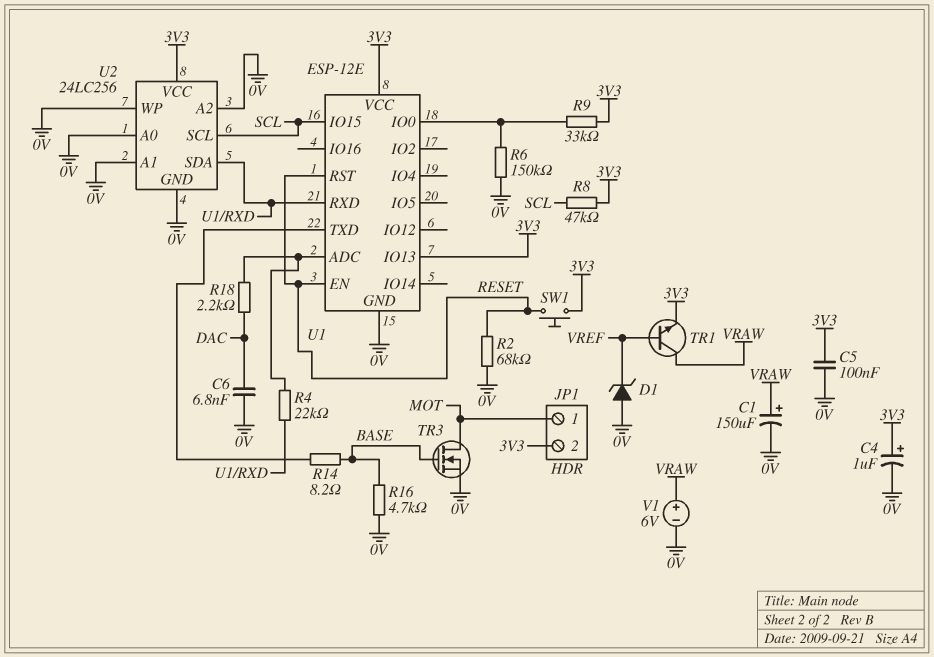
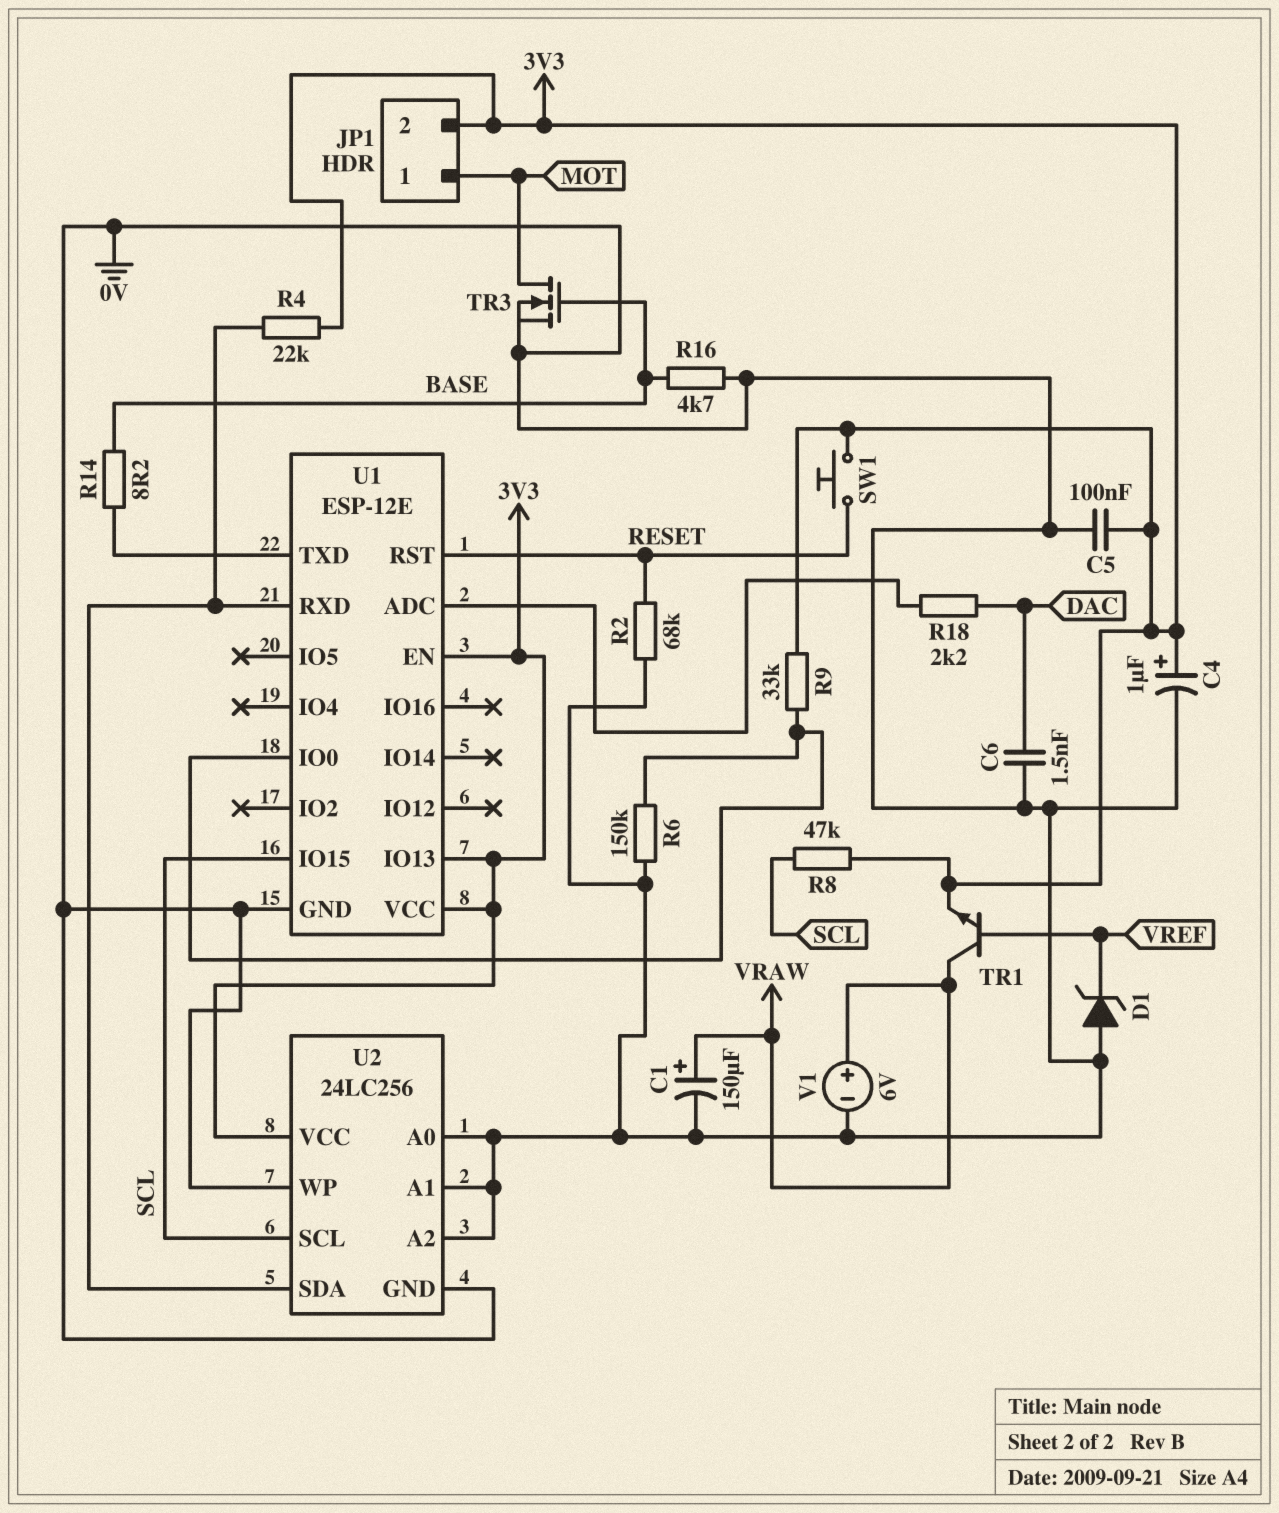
C6: 6.8nF (0V, DAC) -> 1.5nF (0V, DAC)
R4: 22k (U1/ADC, U1/RXD) -> 22k (3V3, U1/RXD)
U1 pin EN: RESET -> 3V3

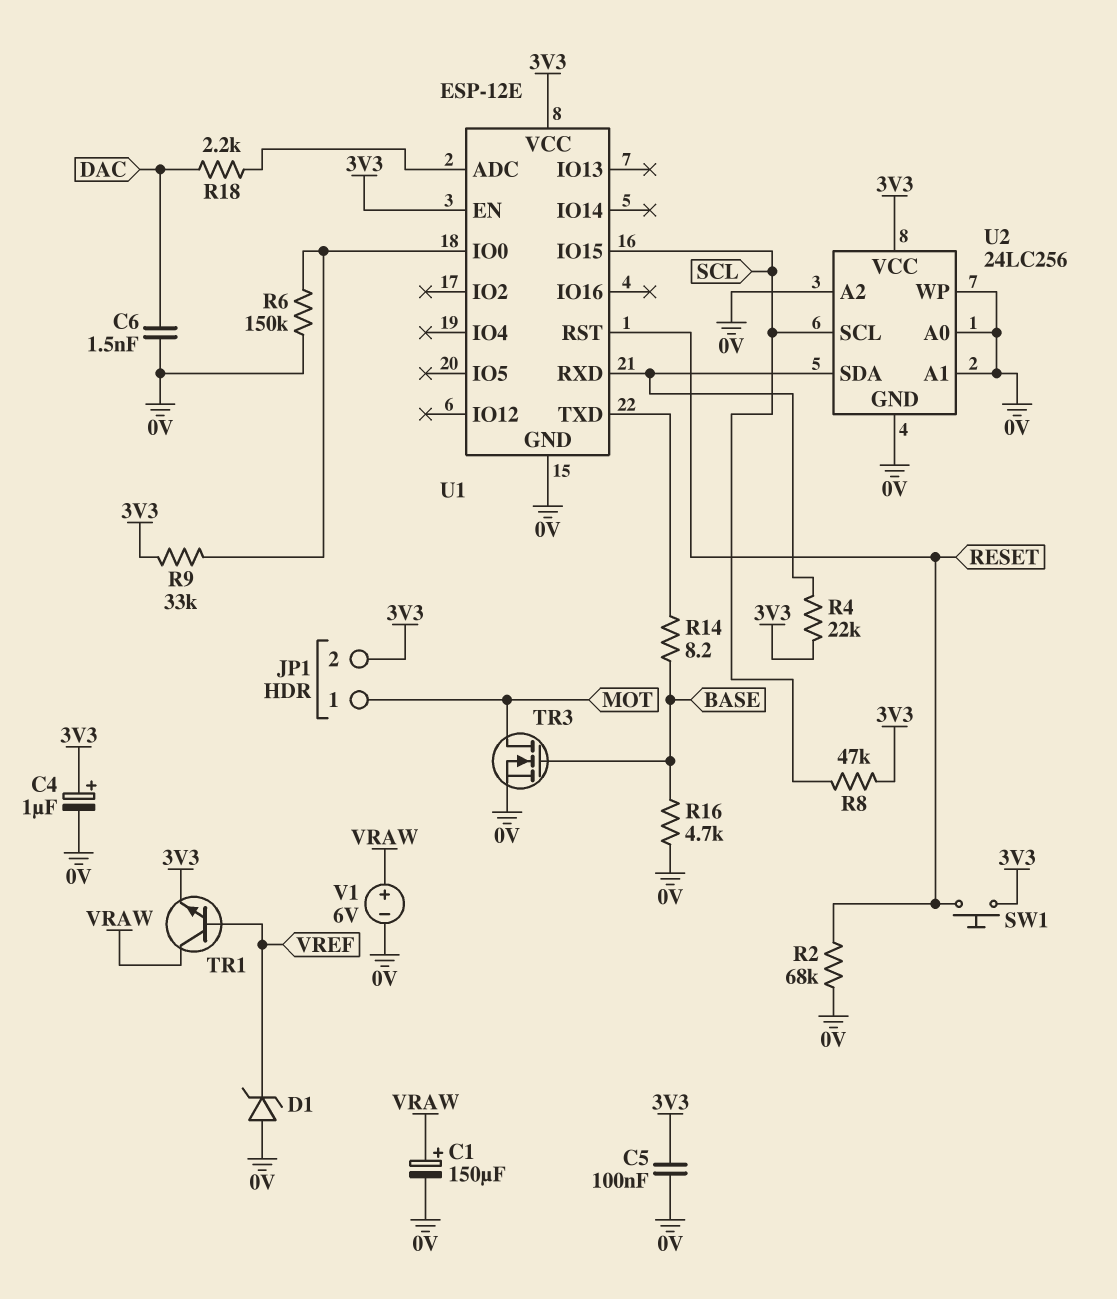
U1 pin IO13: 3V3 -> none

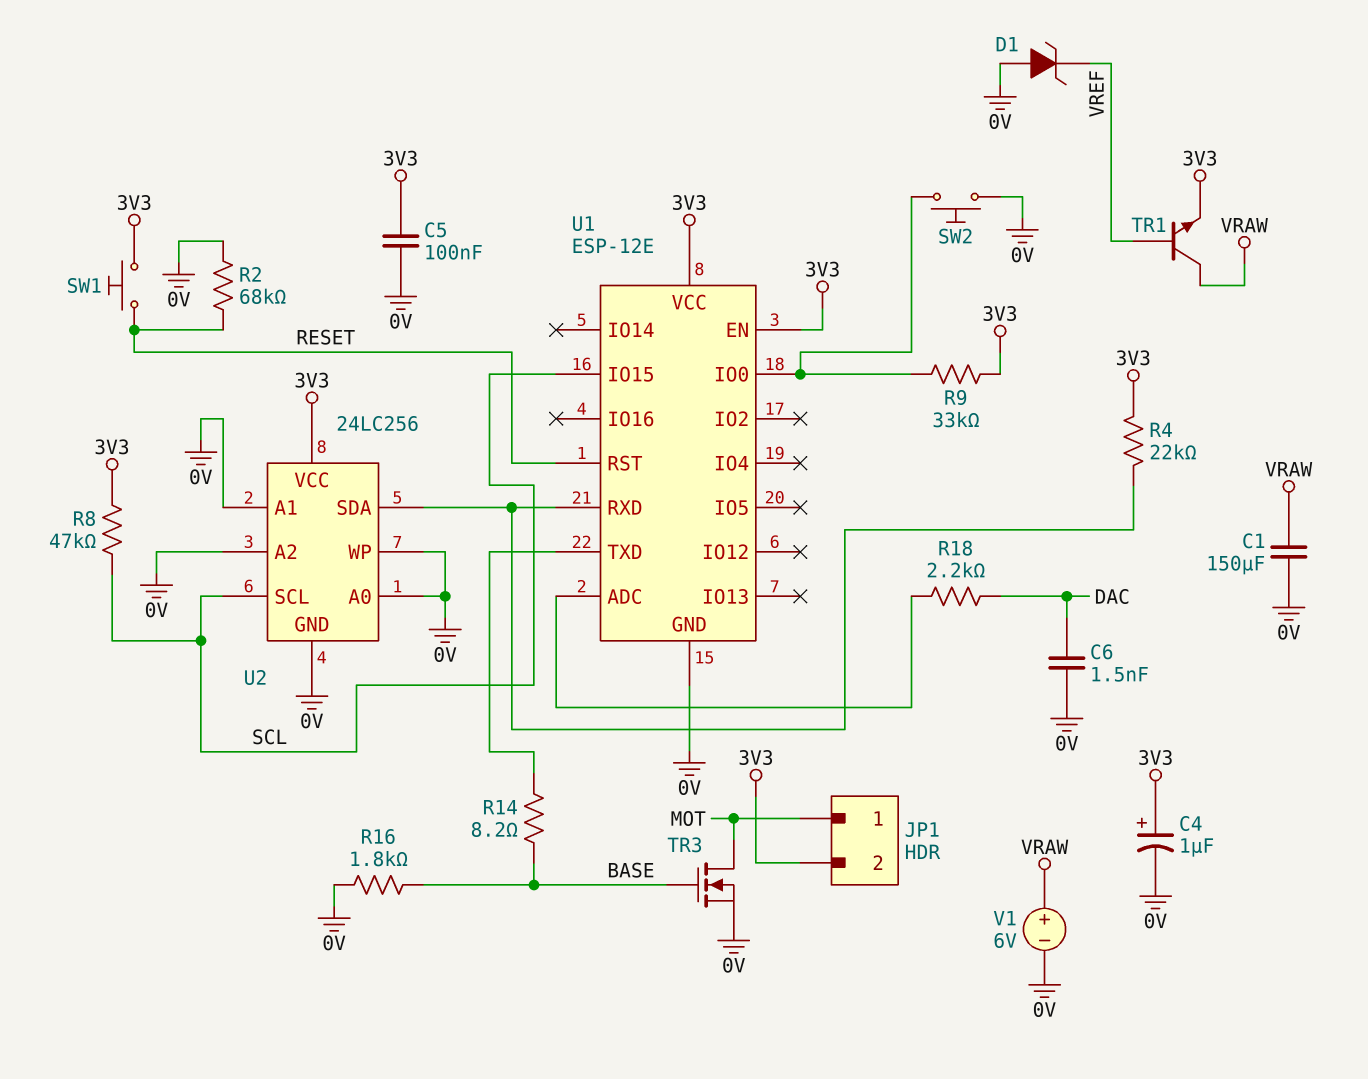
C1: 150uF (plus VRAW, minus 0V) -> 150uF (0V, VRAW)
R6: 150k (0V, U1/IO0) -> none
R16: 4.7k (0V, BASE) -> 1.8k (0V, BASE)
SW2: none -> button (0V, U1/IO0)

